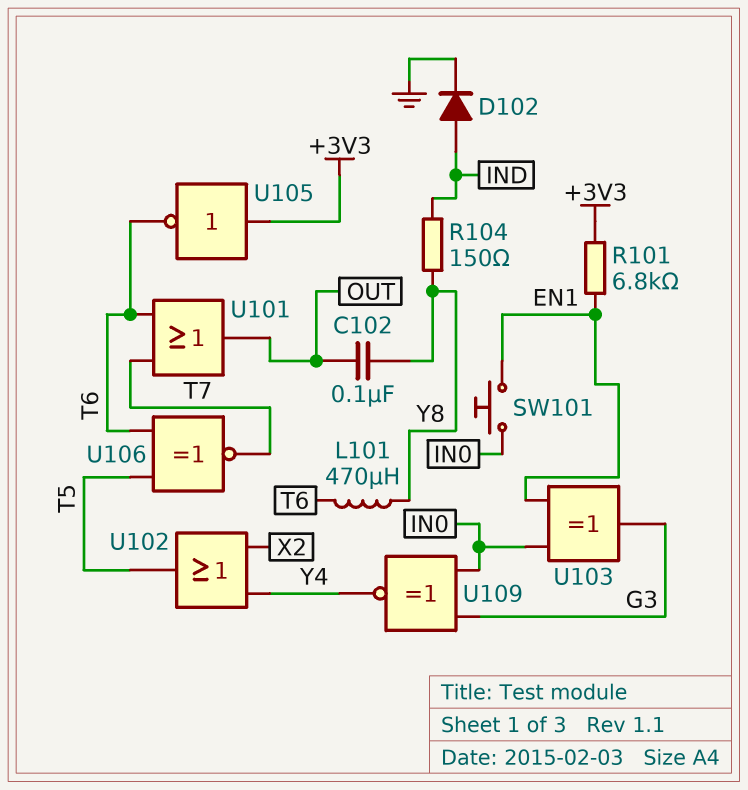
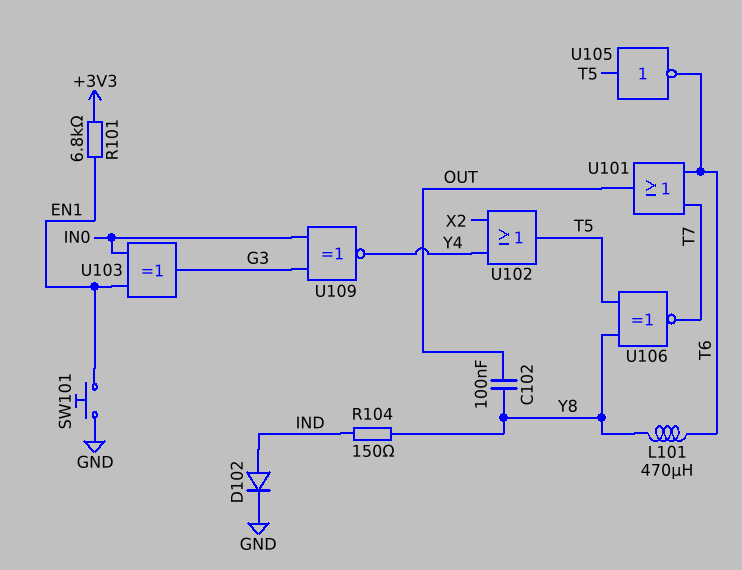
SW101: button (EN1, IN0) -> button (EN1, GND)
U105: NOT (in +3V3, out T6) -> NOT (in T5, out T6)
U106: XNOR (in T5, in T6, out T7) -> XNOR (in T5, in Y8, out T7)

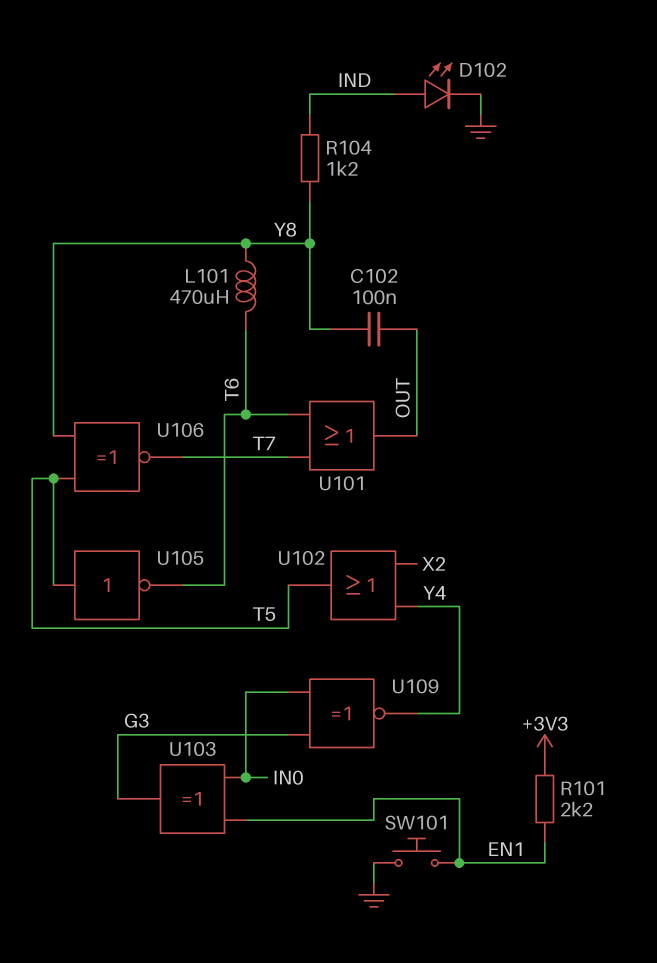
D102: diode (A IND, K GND) -> LED (A IND, K GND)
R101: 6.8k (+3V3, EN1) -> 2.2k (+3V3, EN1)
R104: 150 (IND, Y8) -> 1.2k (IND, Y8)

